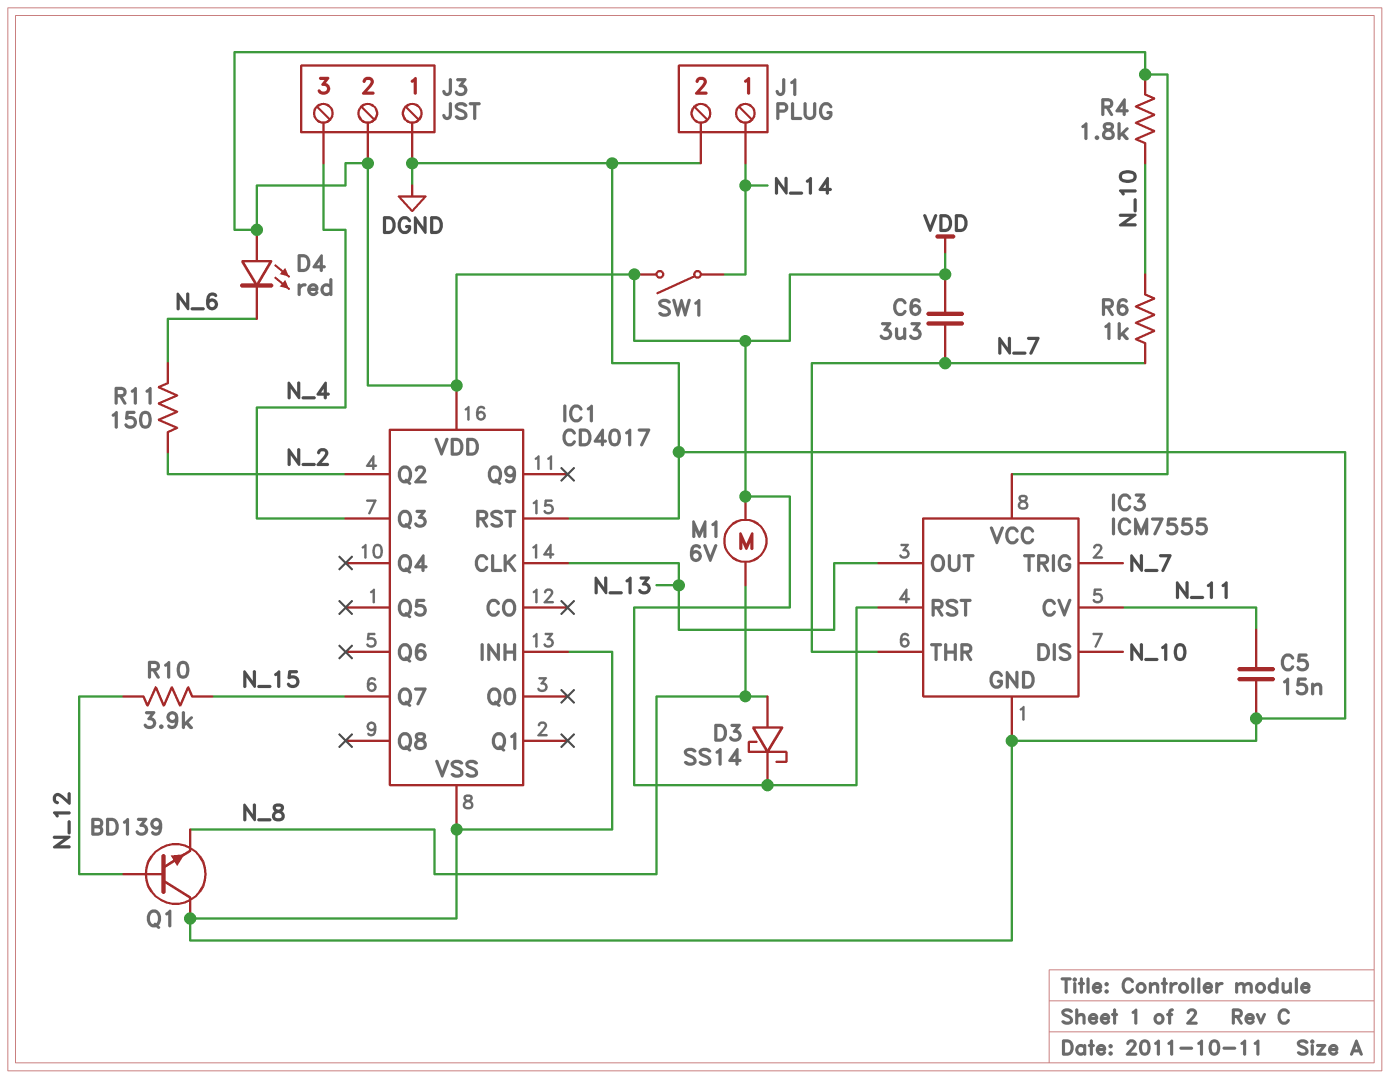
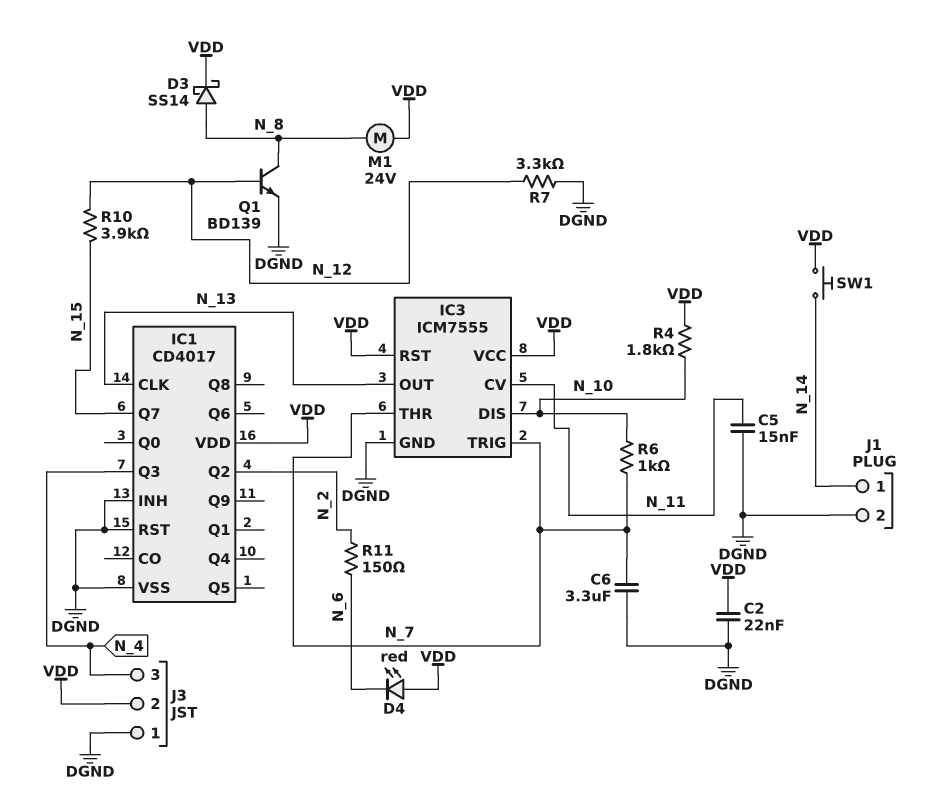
C2: none -> 22nF (DGND, VDD)
C6: 3.3uF (N_7, VDD) -> 3.3uF (DGND, N_7)
M1: motor 6V (N_8, VDD) -> motor 24V (N_8, VDD)
Q1: NPN BD139 (B N_12, C DGND, E N_8) -> NPN BD139 (B N_12, C N_8, E DGND)
R7: none -> 3.3k (DGND, N_12)
SW1: switch (N_14, VDD) -> button (N_14, VDD)

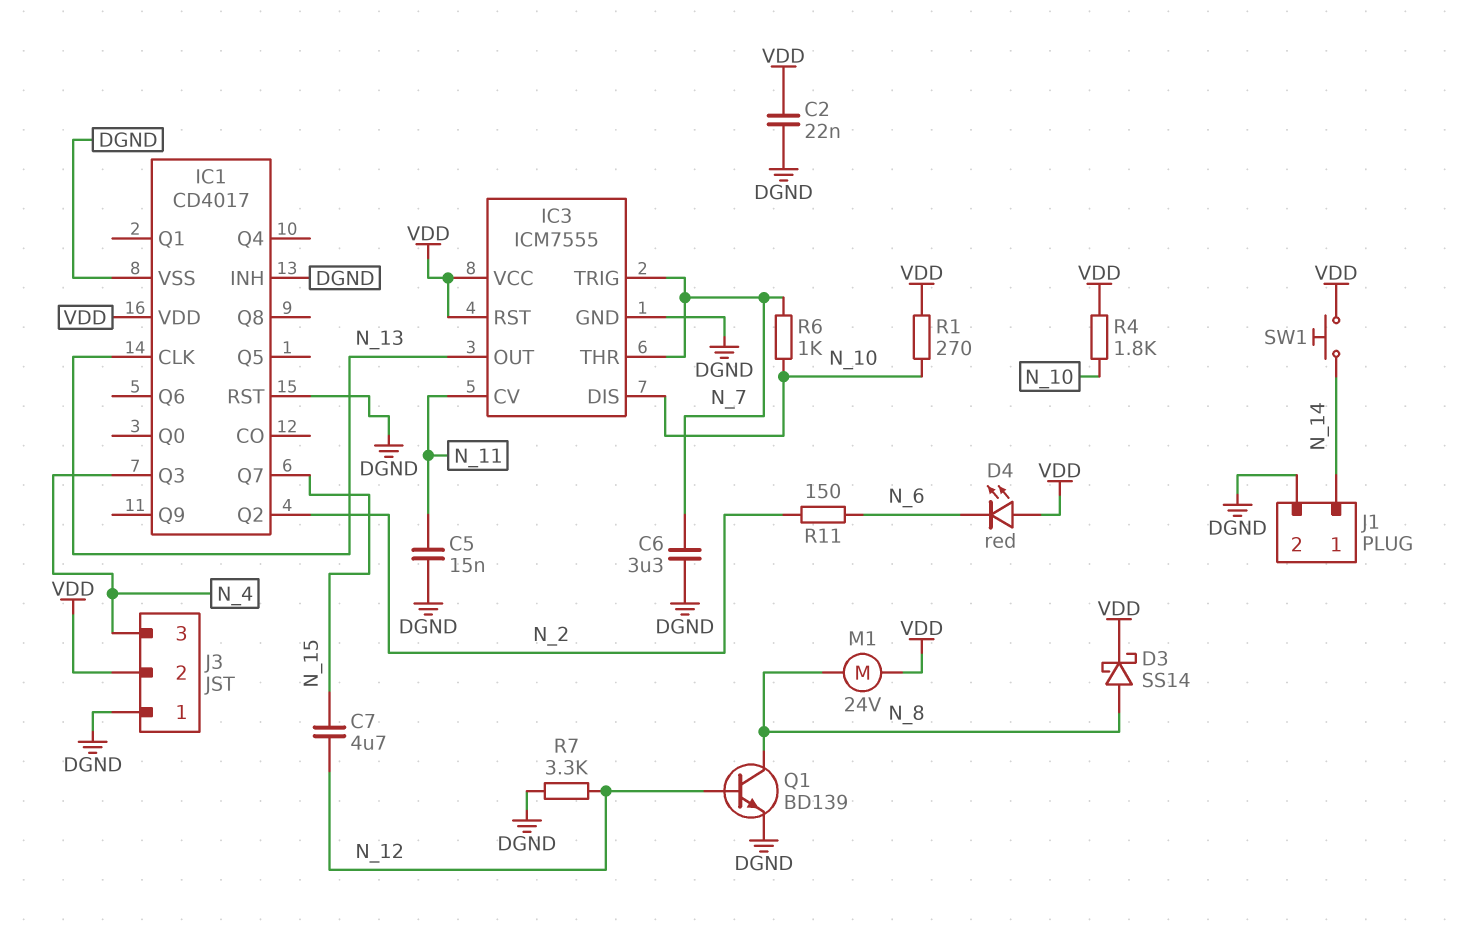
C7: none -> 4.7uF (N_12, N_15)
R1: none -> 270 (N_10, VDD)
R10: 3.9k (N_12, N_15) -> none

